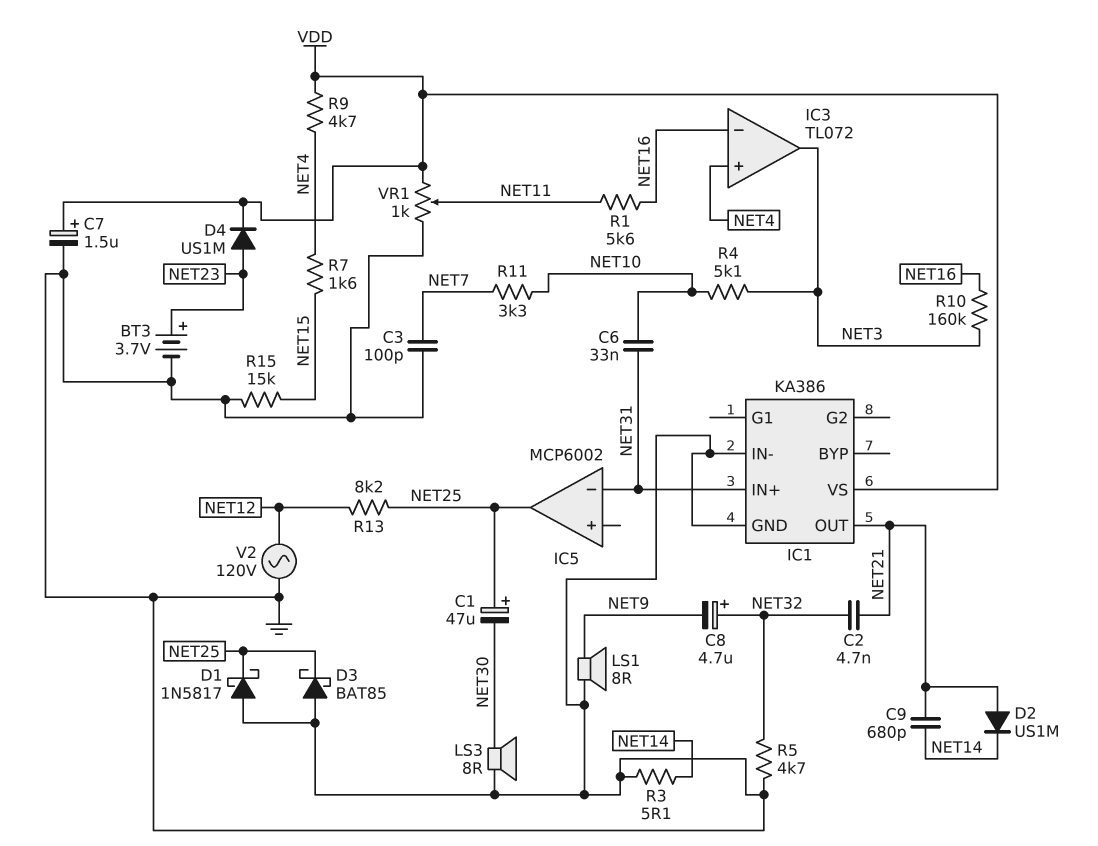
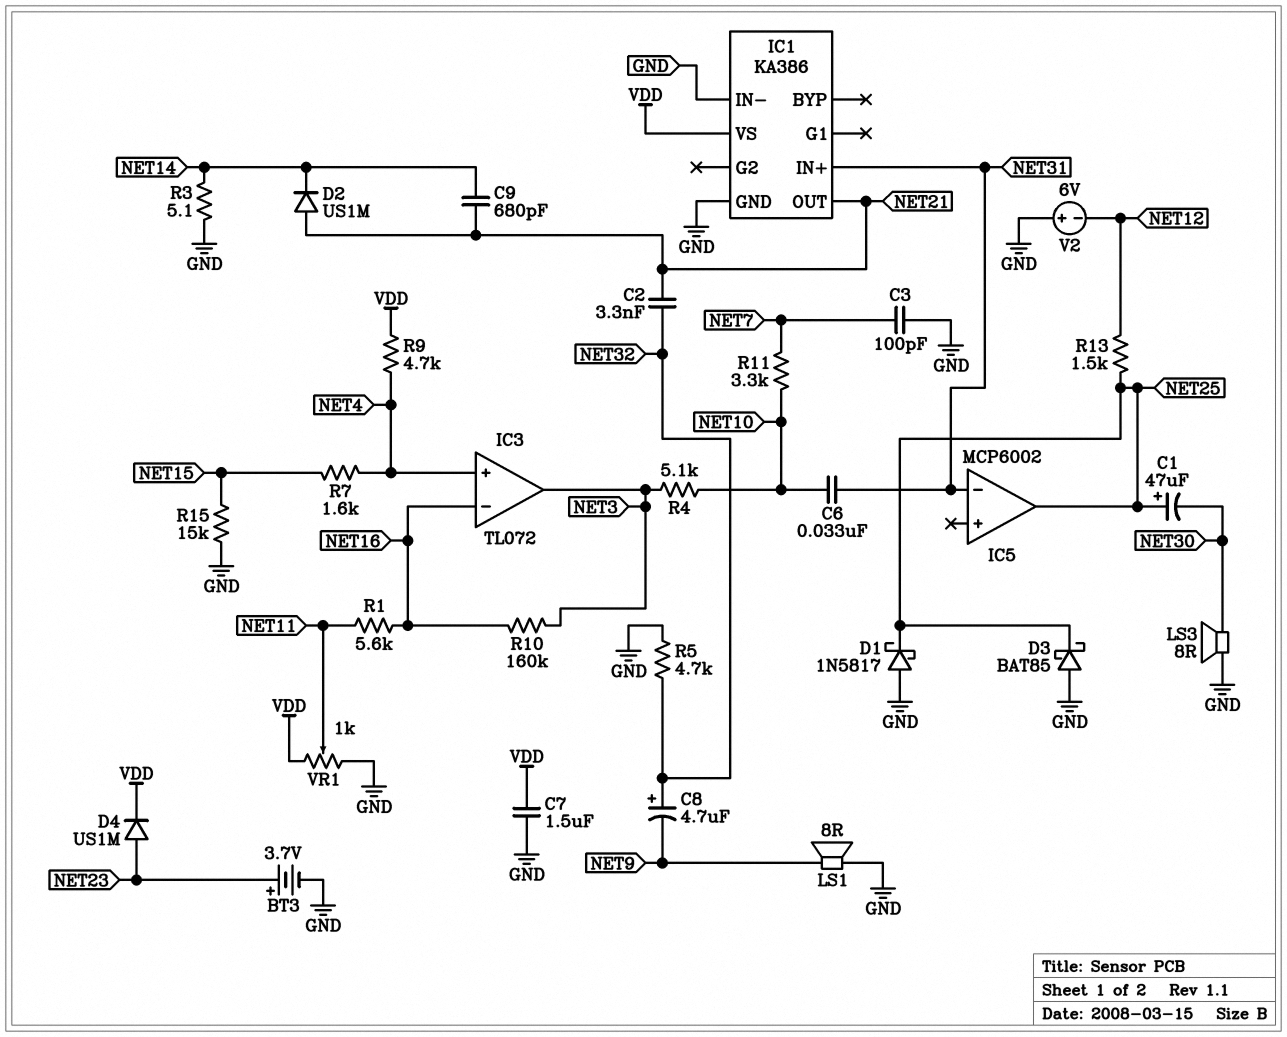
C2: 4.7nF (NET21, NET32) -> 3.3nF (NET21, NET32)
C7: 1.5uF (plus VDD, minus GND) -> 1.5uF (GND, VDD)
R13: 8.2k (NET12, NET25) -> 1.5k (NET12, NET25)
V2: AC 120V (GND, NET12) -> 6V (plus GND, minus NET12)

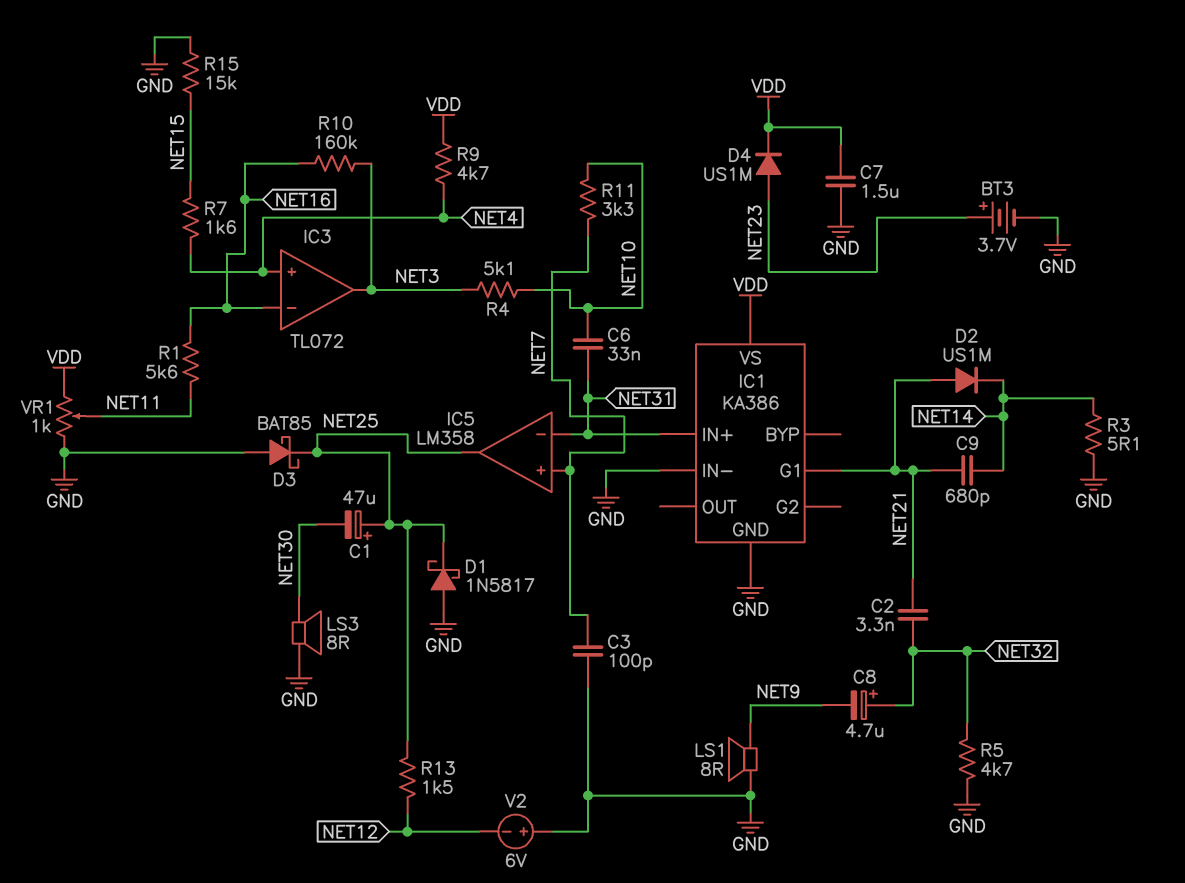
IC1 pin G1: none -> NET21
IC1 pin OUT: NET21 -> none
IC5: MCP6002 -> LM358
IC5 pin in+: none -> NET7

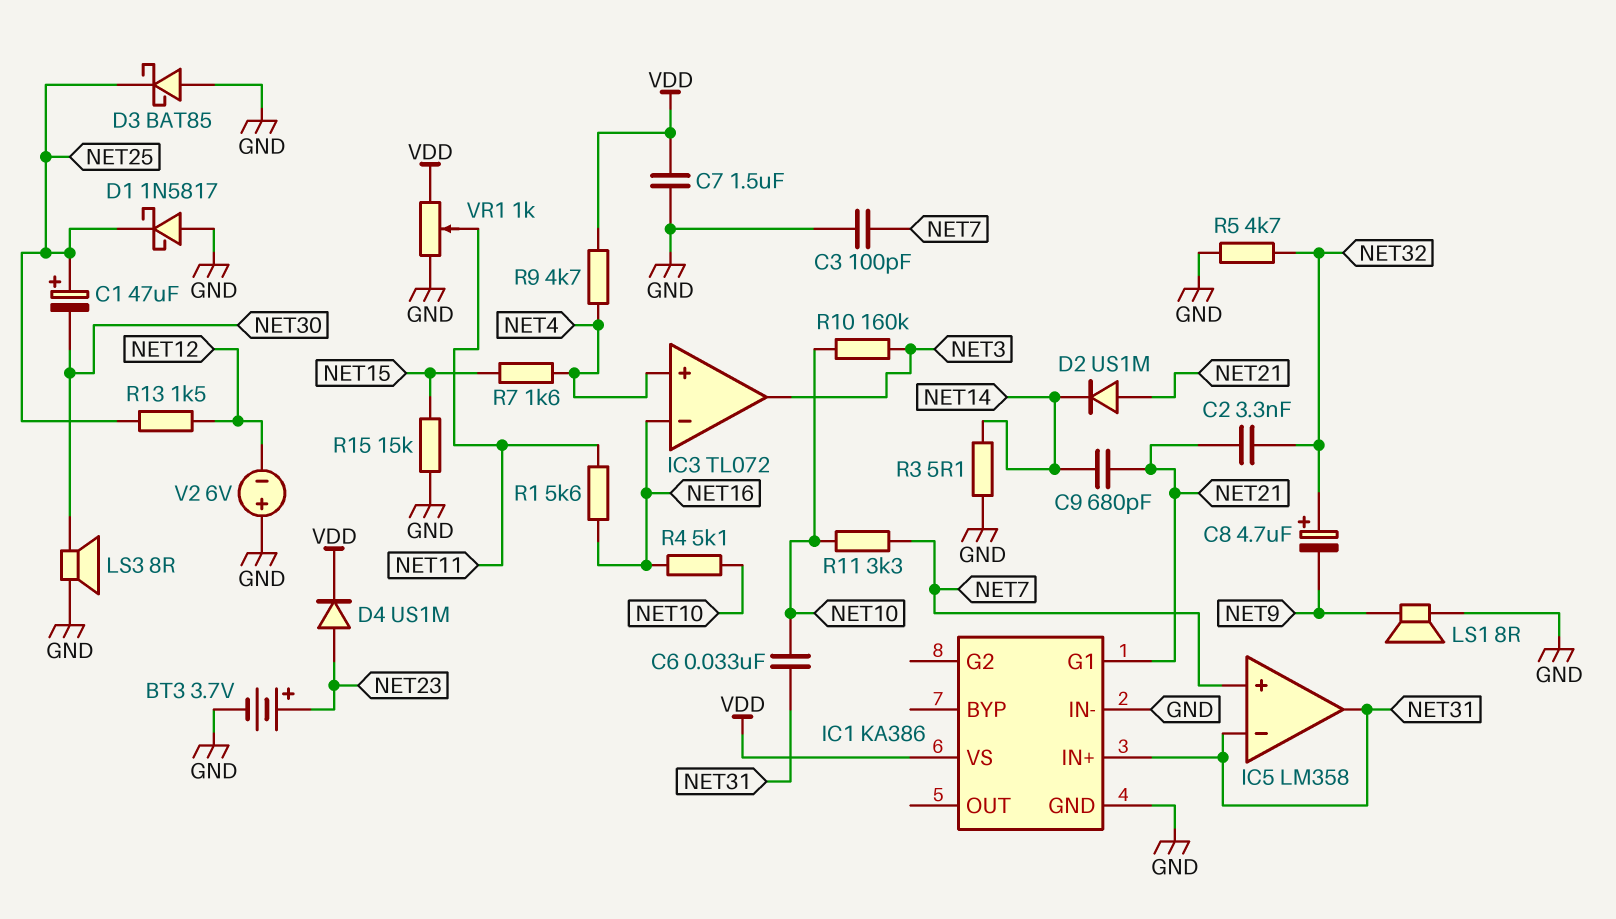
IC5 pin out: NET25 -> NET31
R4: 5.1k (NET3, NET10) -> 5.1k (NET10, NET16)
R10: 160k (NET3, NET16) -> 160k (NET3, NET10)

